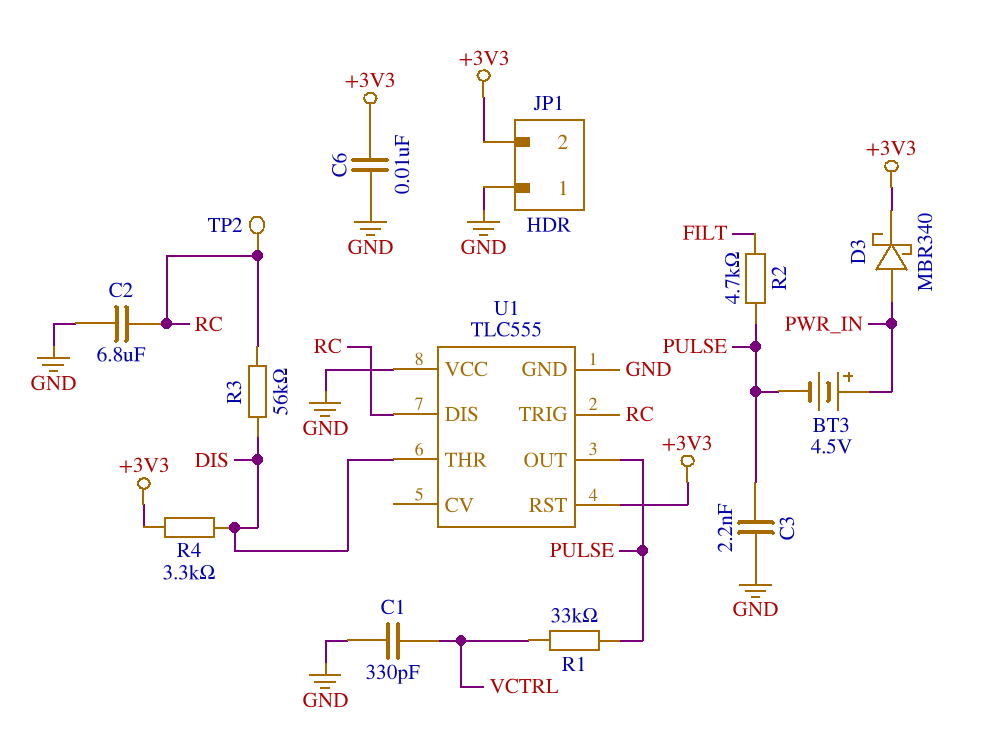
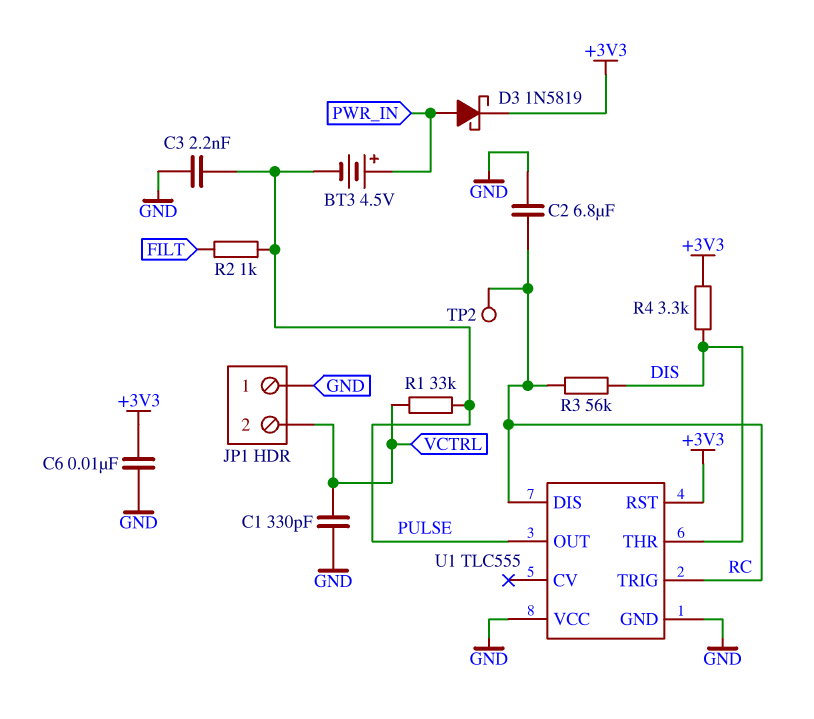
D3: schottky MBR340 (A PWR_IN, K +3V3) -> schottky 1N5819 (A PWR_IN, K +3V3)
JP1 pin 2: +3V3 -> VCTRL
R2: 4.7k (FILT, PULSE) -> 1k (FILT, PULSE)

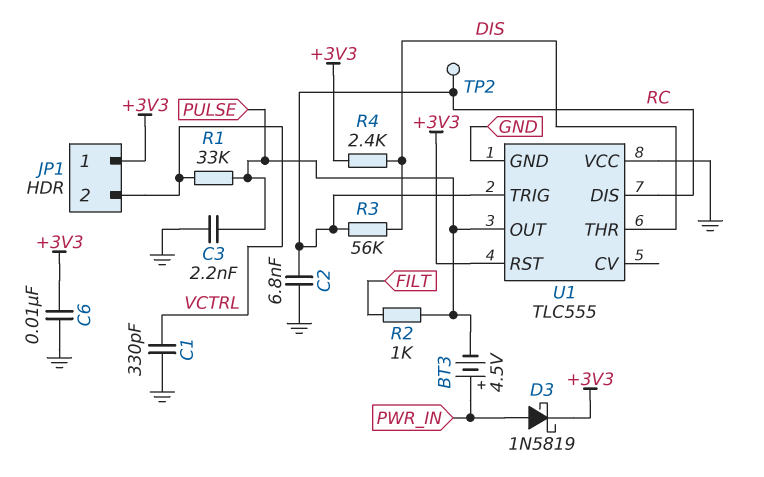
C2: 6.8uF (GND, RC) -> 6.8nF (GND, RC)
JP1 pin 1: GND -> +3V3
R4: 3.3k (+3V3, DIS) -> 2.4k (+3V3, DIS)

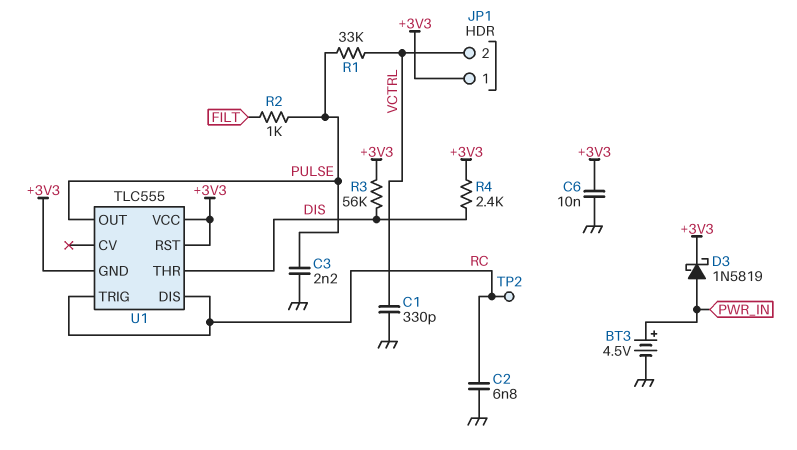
BT3: 4.5V (plus PWR_IN, minus PULSE) -> 4.5V (plus PWR_IN, minus GND)
R3: 56k (DIS, RC) -> 56k (+3V3, DIS)
U1 pin GND: GND -> +3V3
U1 pin VCC: GND -> +3V3

